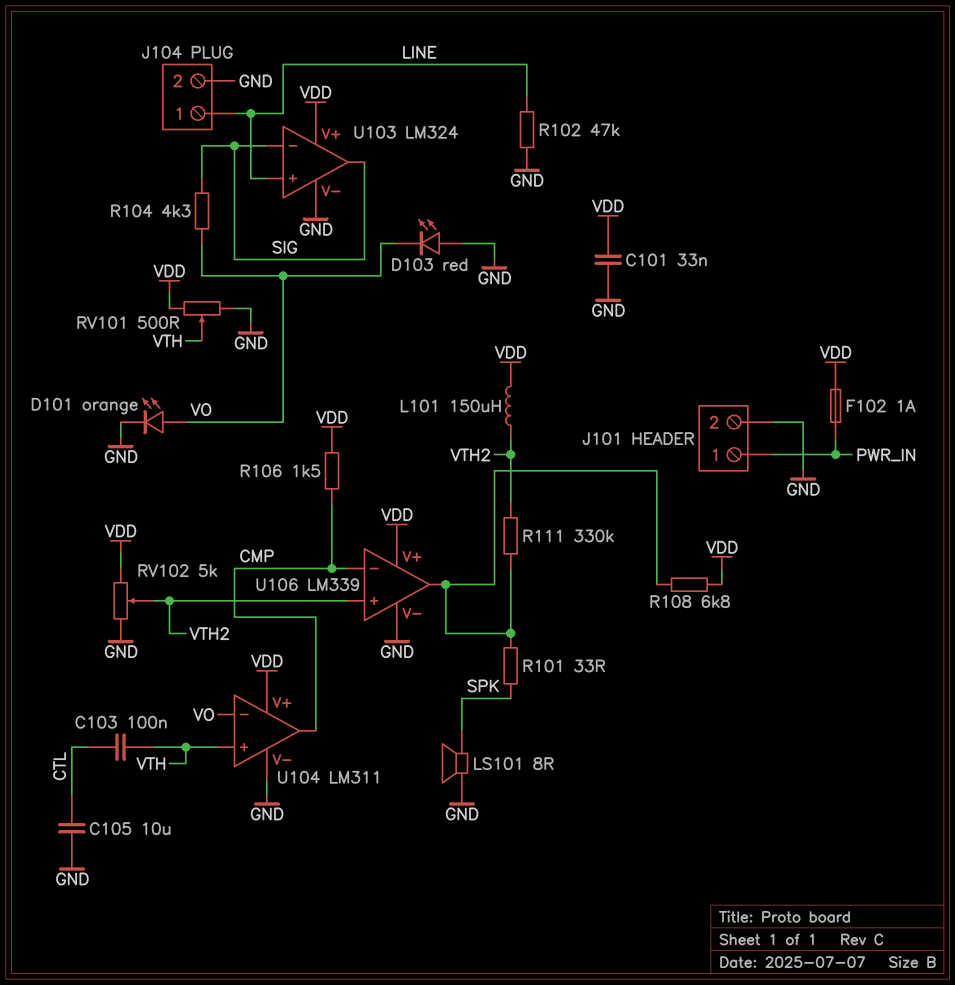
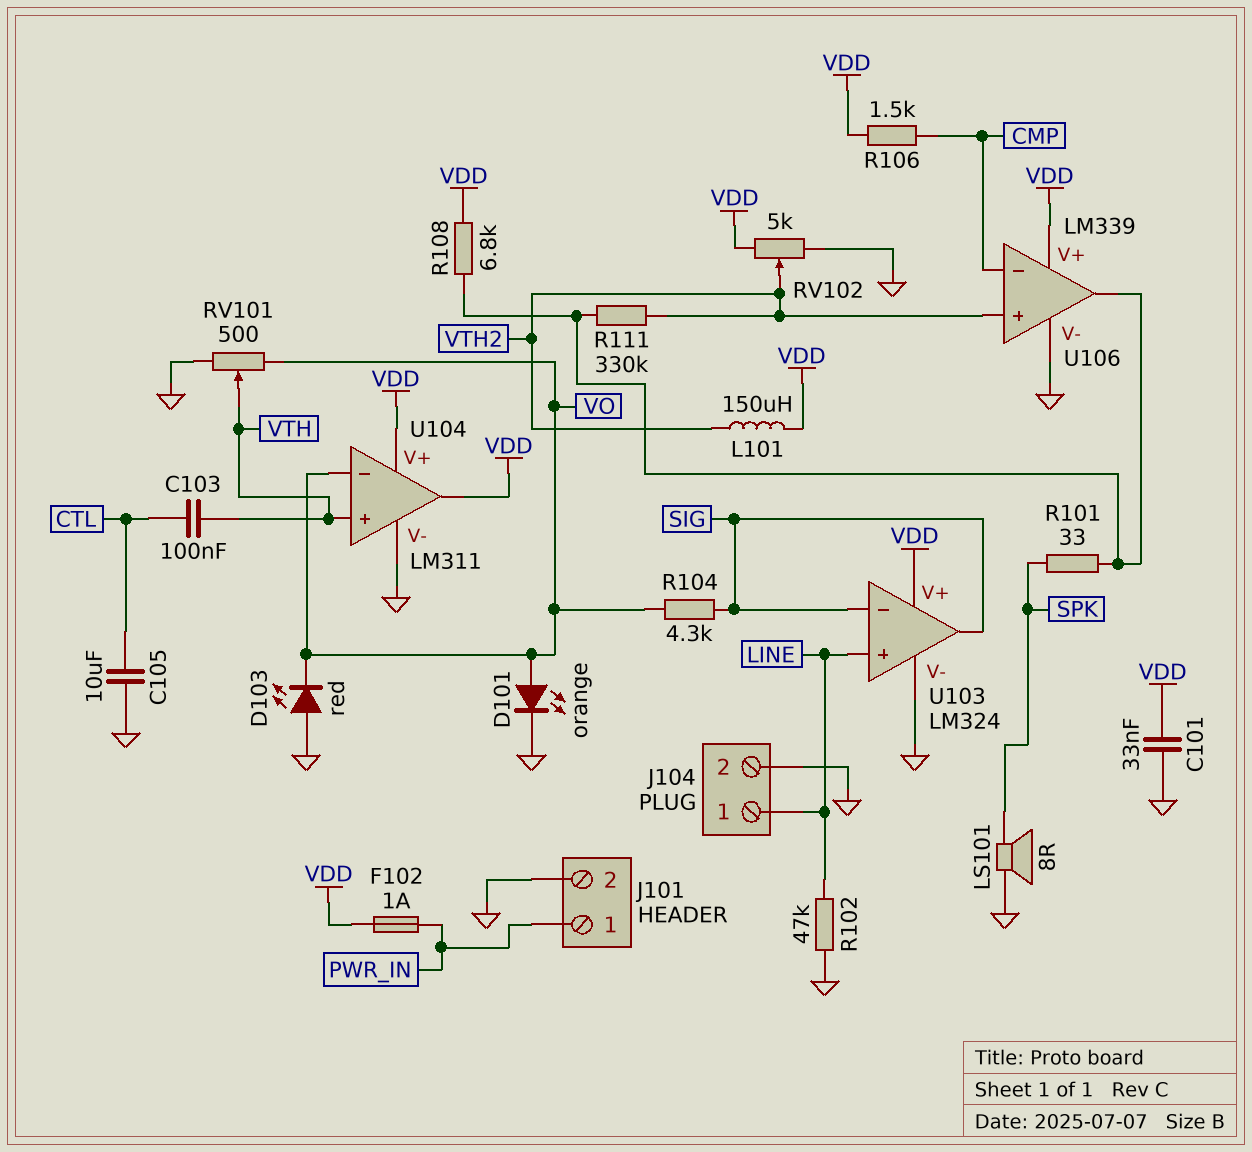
RV101: 500 (GND, VDD, wiper VTH) -> 500 (GND, VO, wiper VTH)
U104 pin out: CMP -> VDD

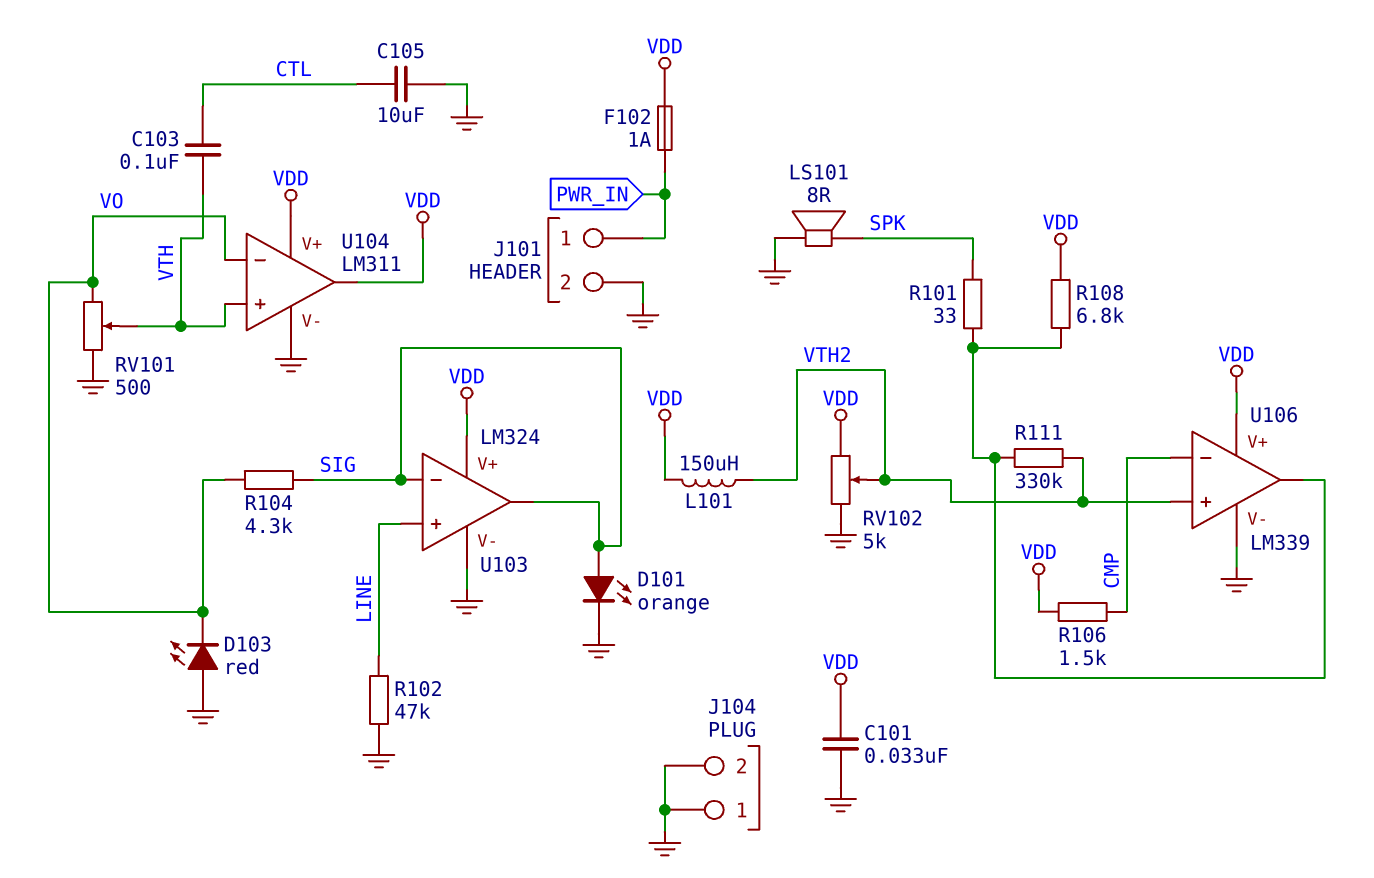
D101: LED orange (A VO, K GND) -> LED orange (A SIG, K GND)
J104 pin 1: LINE -> GND

